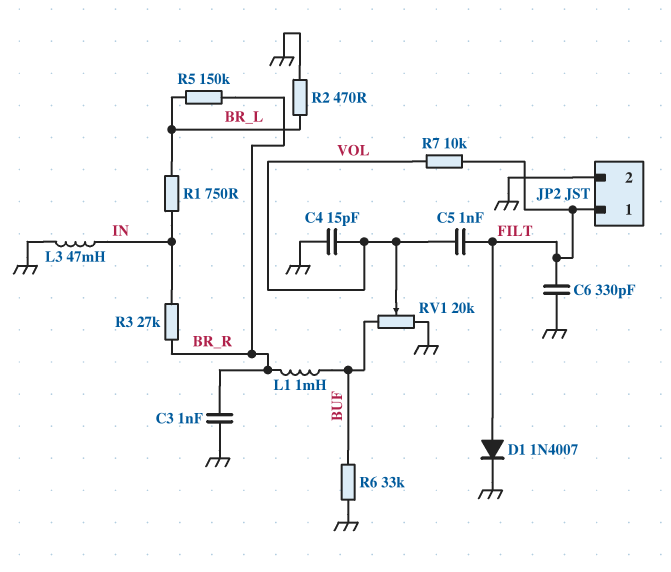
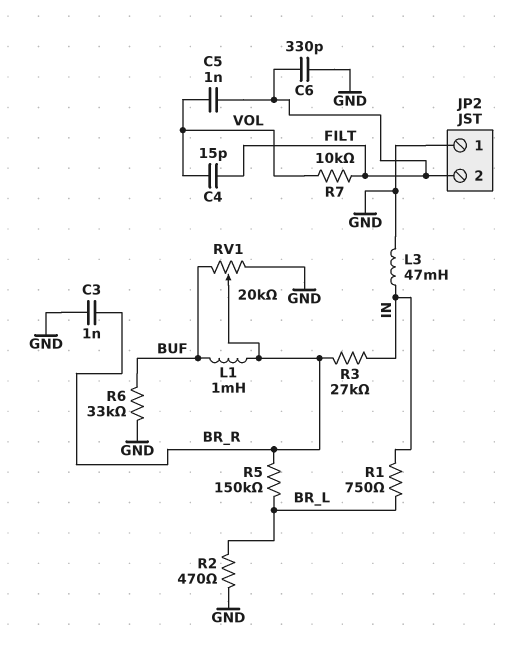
C4: 15pF (GND, VOL) -> 15pF (FILT, VOL)
D1: diode 1N4007 (A FILT, K GND) -> none
JP2 pin 1: FILT -> GND
JP2 pin 2: GND -> FILT
RV1: 20k (BUF, GND, wiper VOL) -> 20k (BUF, GND, wiper BR_R)

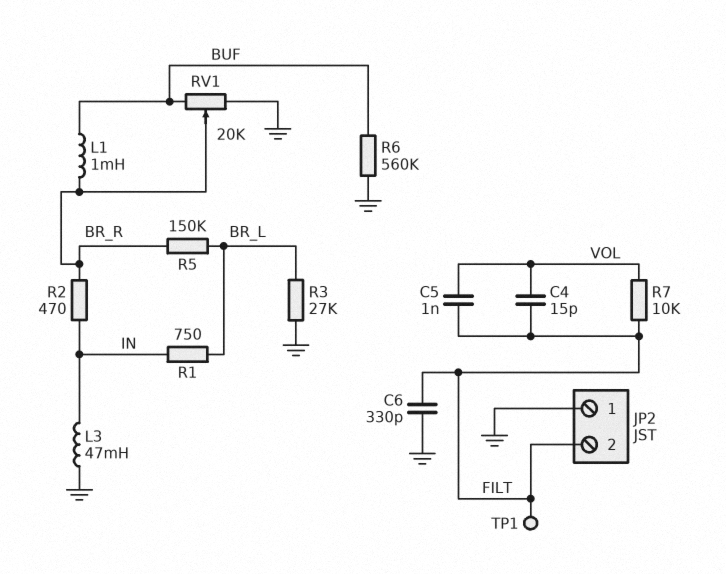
C3: 1nF (BR_R, GND) -> none
R2: 470 (BR_L, GND) -> 470 (BR_R, IN)
R3: 27k (BR_R, IN) -> 27k (BR_L, GND)
R6: 33k (BUF, GND) -> 560k (BUF, GND)
TP1: none -> test point (FILT)

